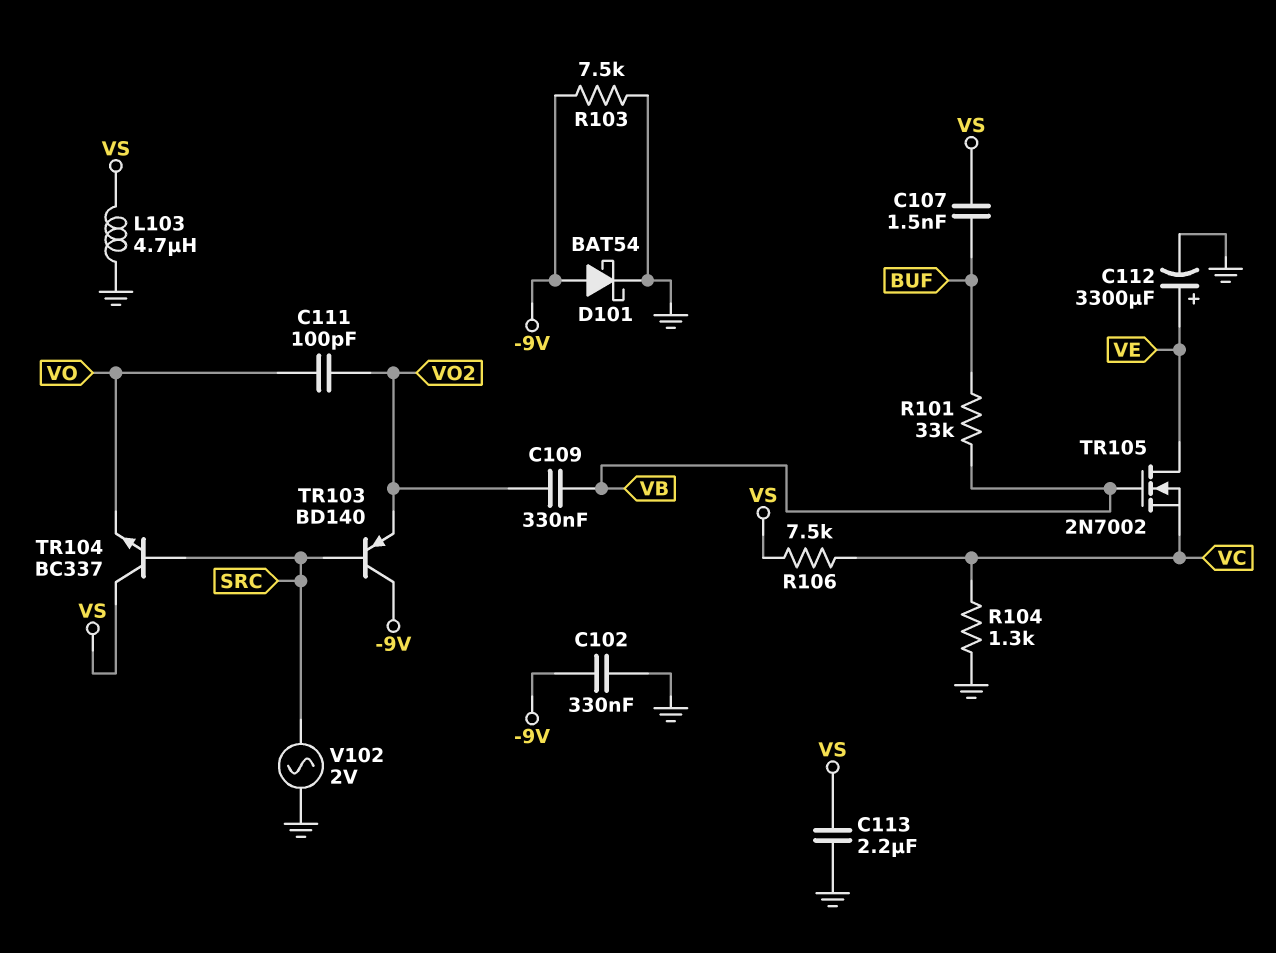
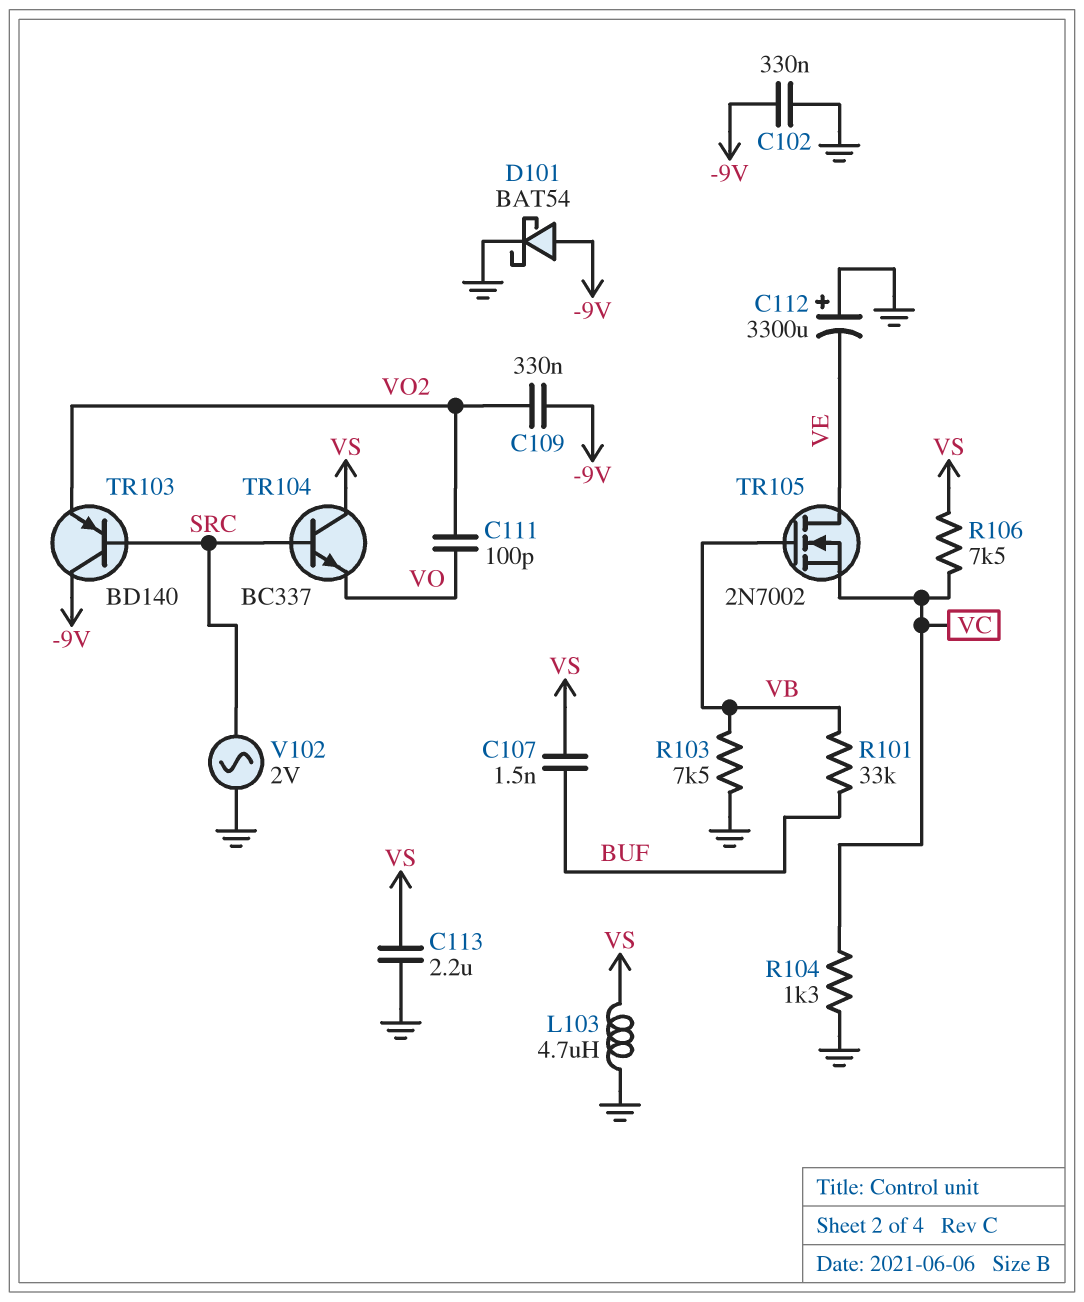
C109: 330nF (VB, VO2) -> 330nF (-9V, VO2)
C112: 3300uF (plus VE, minus GND) -> 3300uF (plus GND, minus VE)
R103: 7.5k (-9V, GND) -> 7.5k (GND, VB)

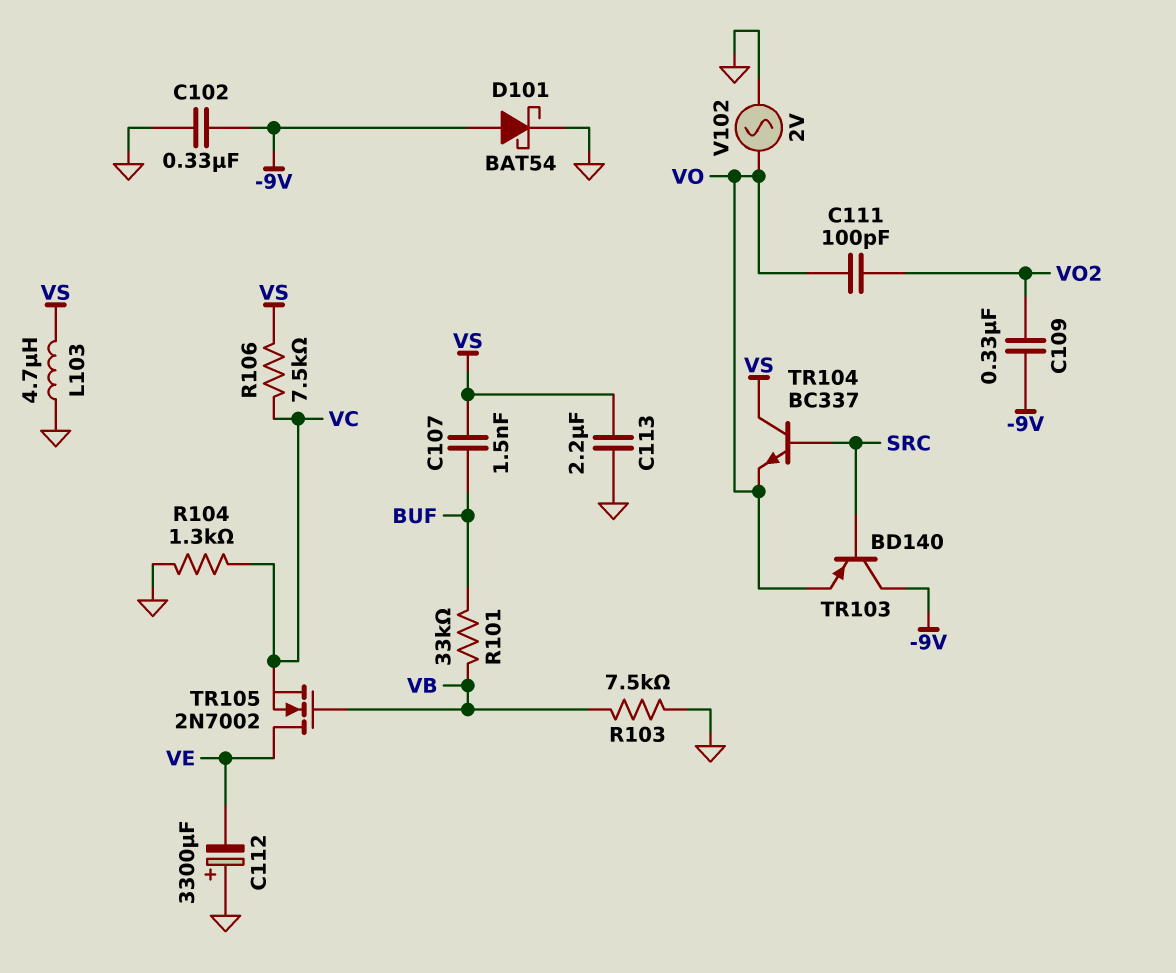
TR103: PNP BD140 (B SRC, C -9V, E VO2) -> PNP BD140 (B SRC, C -9V, E VO)
V102: AC 2V (GND, SRC) -> AC 2V (GND, VO)

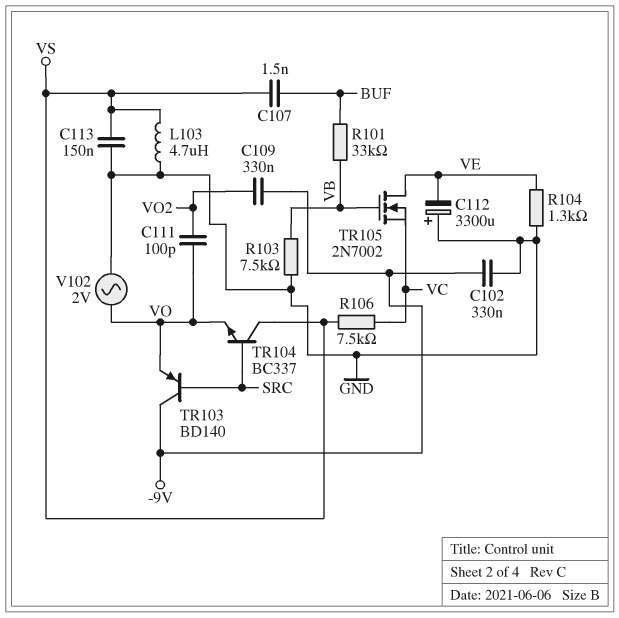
C113: 2.2uF (GND, VS) -> 150nF (GND, VS)
D101: schottky BAT54 (A -9V, K GND) -> none
R104: 1.3k (GND, VC) -> 1.3k (GND, VE)

